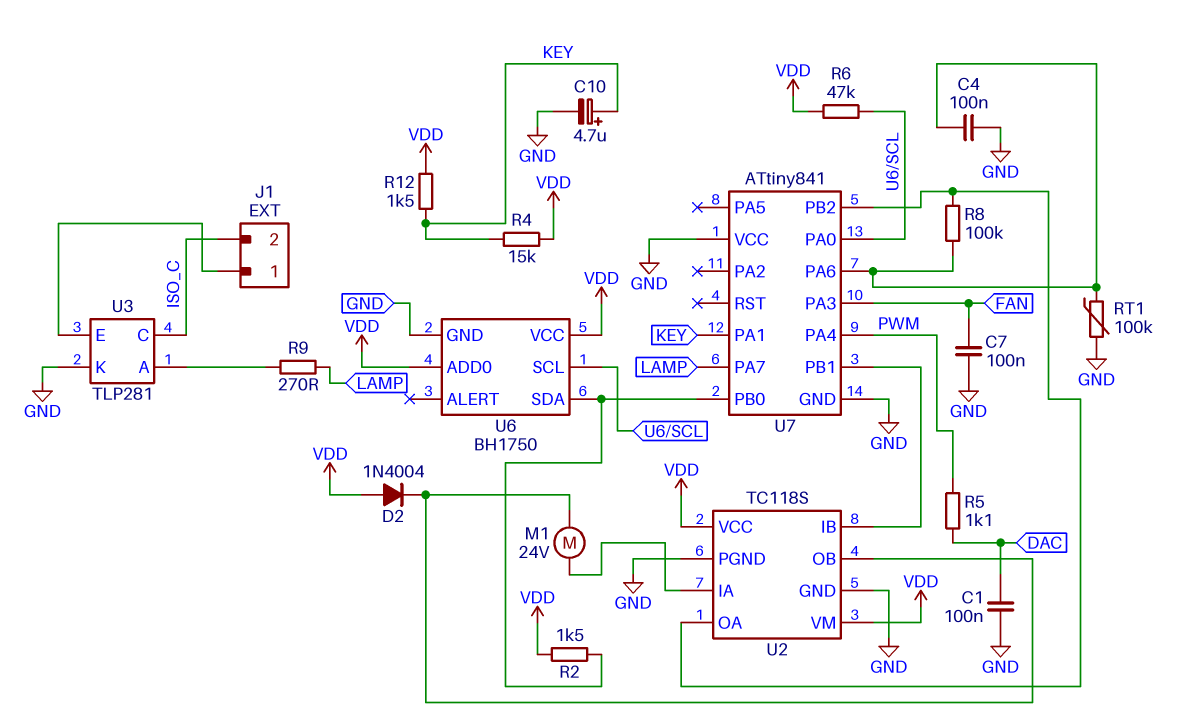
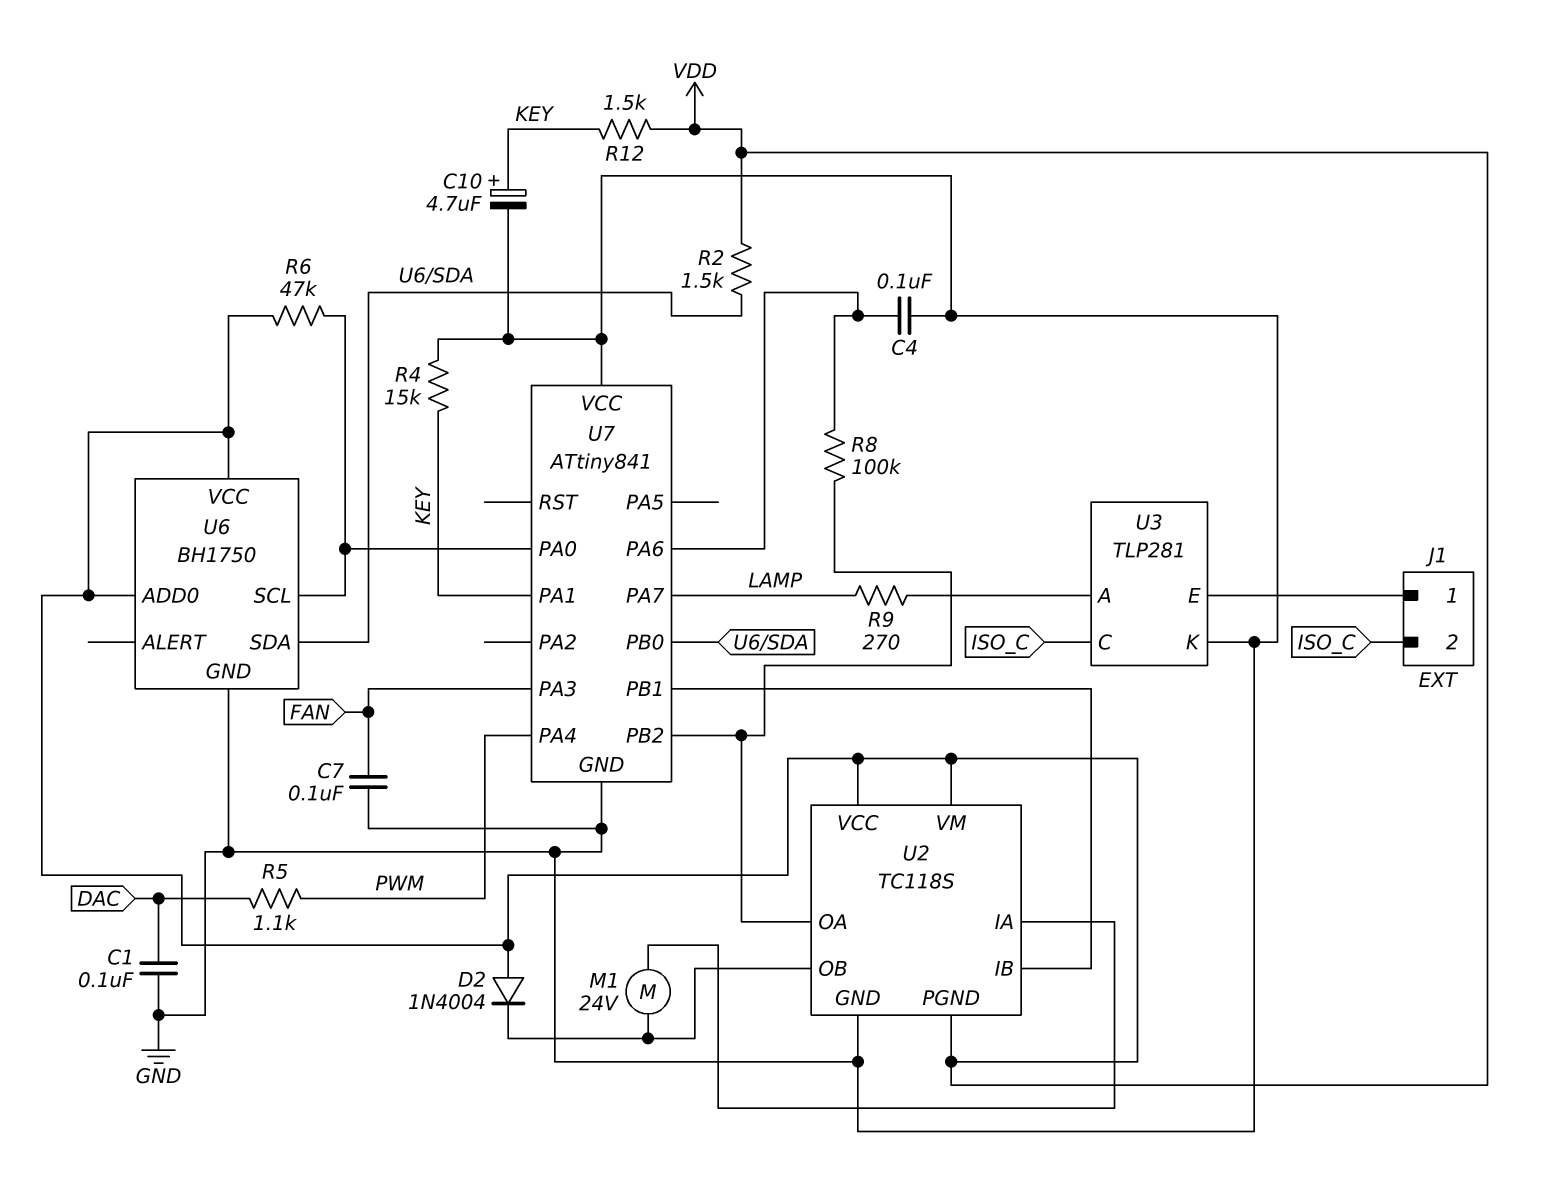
R4: 15k (KEY, VDD) -> 15k (GND, KEY)
RT1: 100k (GND, U7/PA6) -> none
U2 pin PGND: GND -> VDD

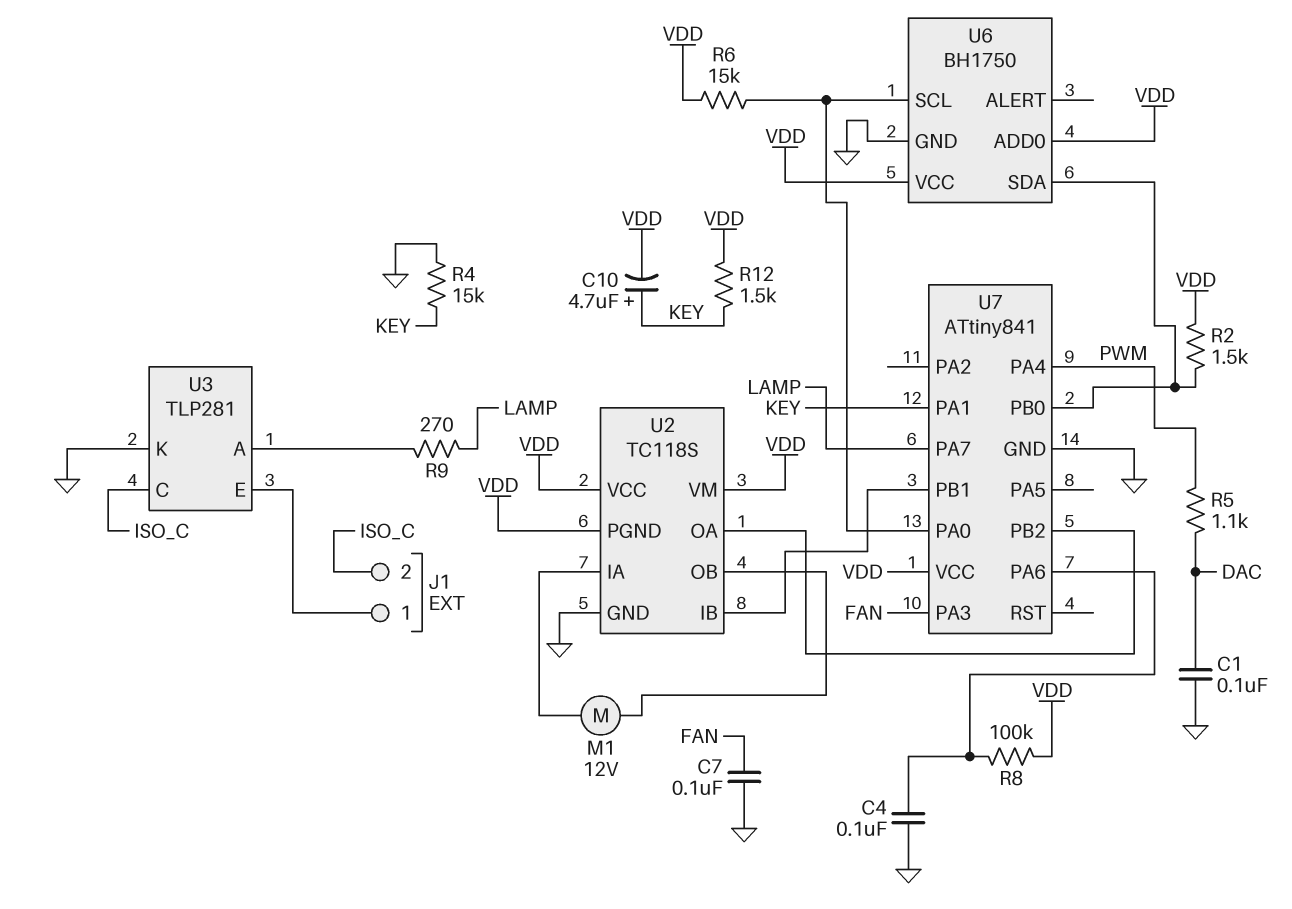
C10: 4.7uF (plus KEY, minus GND) -> 4.7uF (plus KEY, minus VDD)
D2: diode 1N4004 (A VDD, K U2/OB) -> none
M1: motor 24V (U2/IA, U2/OB) -> motor 12V (U2/IA, U2/OB)
R6: 47k (U6/SCL, VDD) -> 15k (U6/SCL, VDD)
R8: 100k (U2/OA, U7/PA6) -> 100k (U7/PA6, VDD)
U7 pin VCC: GND -> VDD

